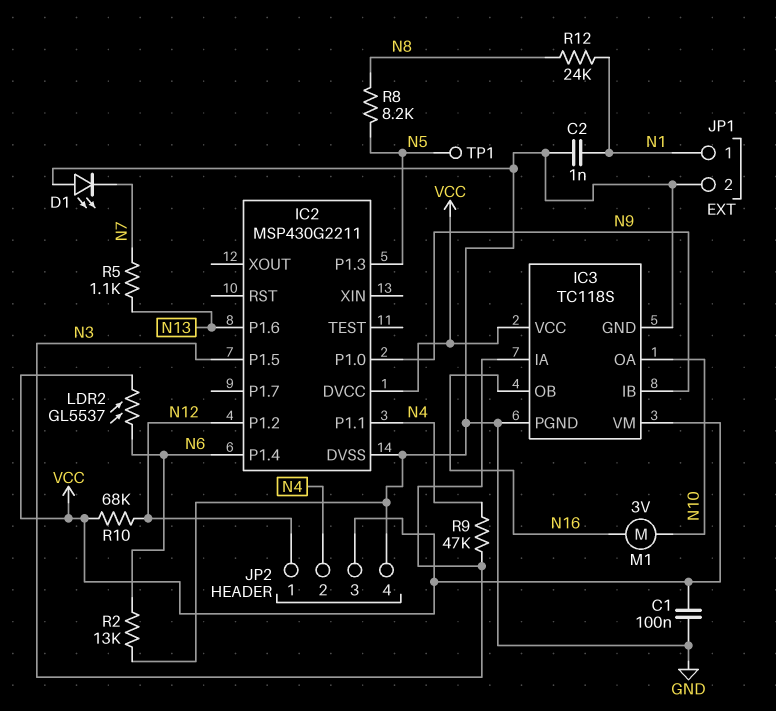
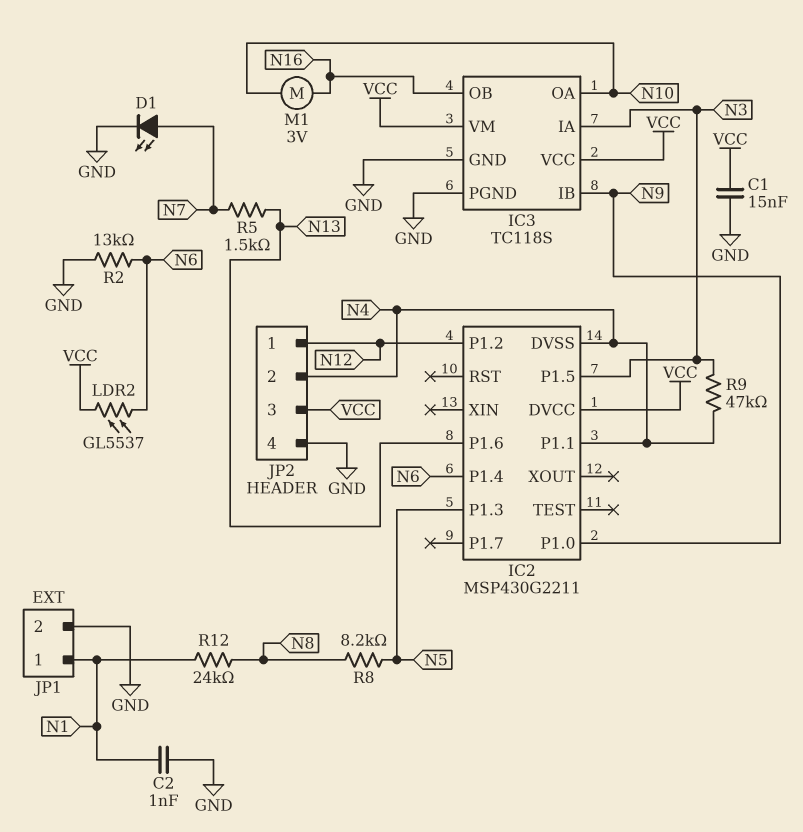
C1: 100nF (GND, VCC) -> 15nF (GND, VCC)
D1: LED (A GND, K N7) -> LED (A N7, K GND)
IC2 pin DVSS: GND -> N4
R5: 1.1k (N7, N13) -> 1.5k (N7, N13)
R10: 68k (N12, VCC) -> none
TP1: test point (N5) -> none

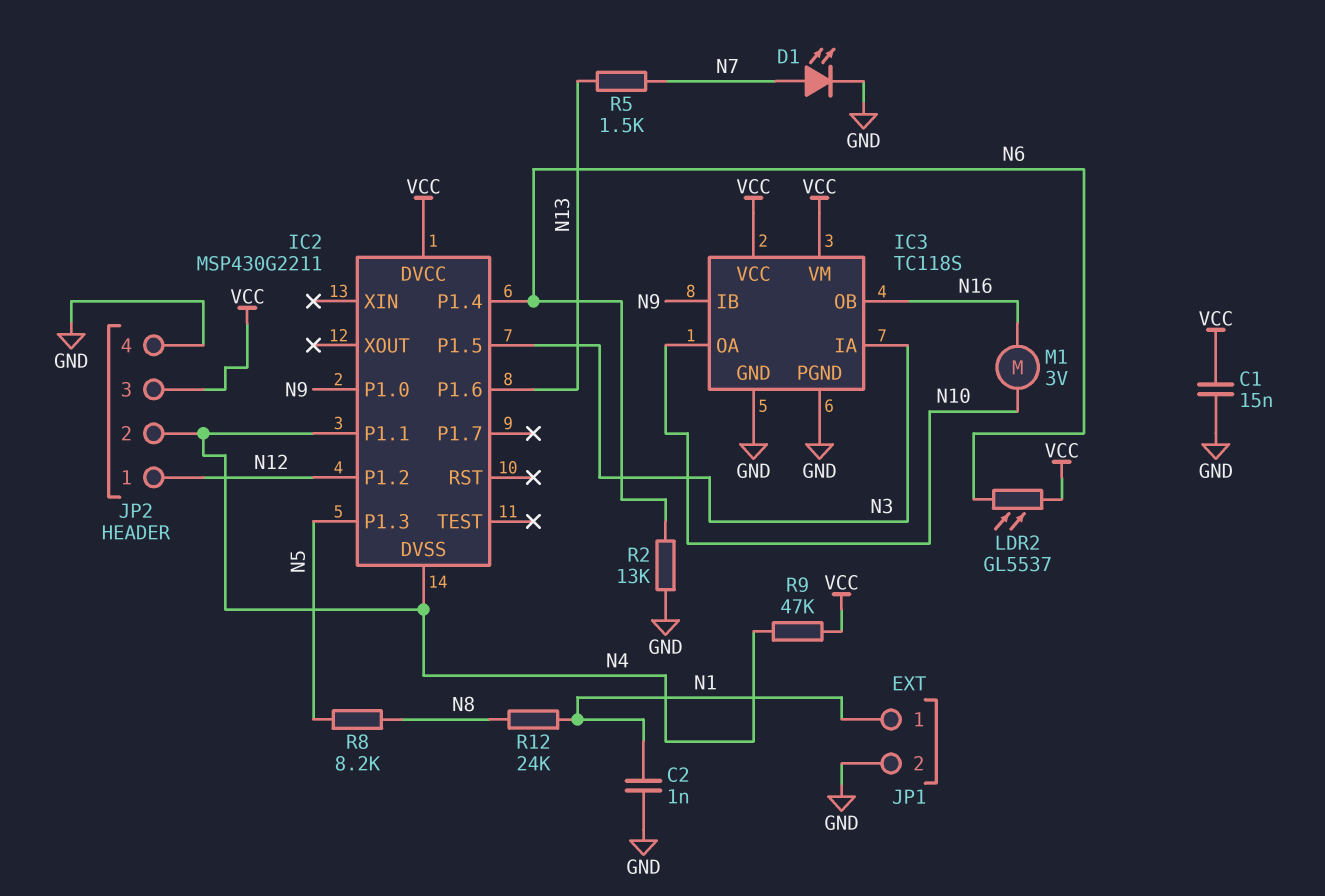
R9: 47k (N3, N4) -> 47k (N4, VCC)

